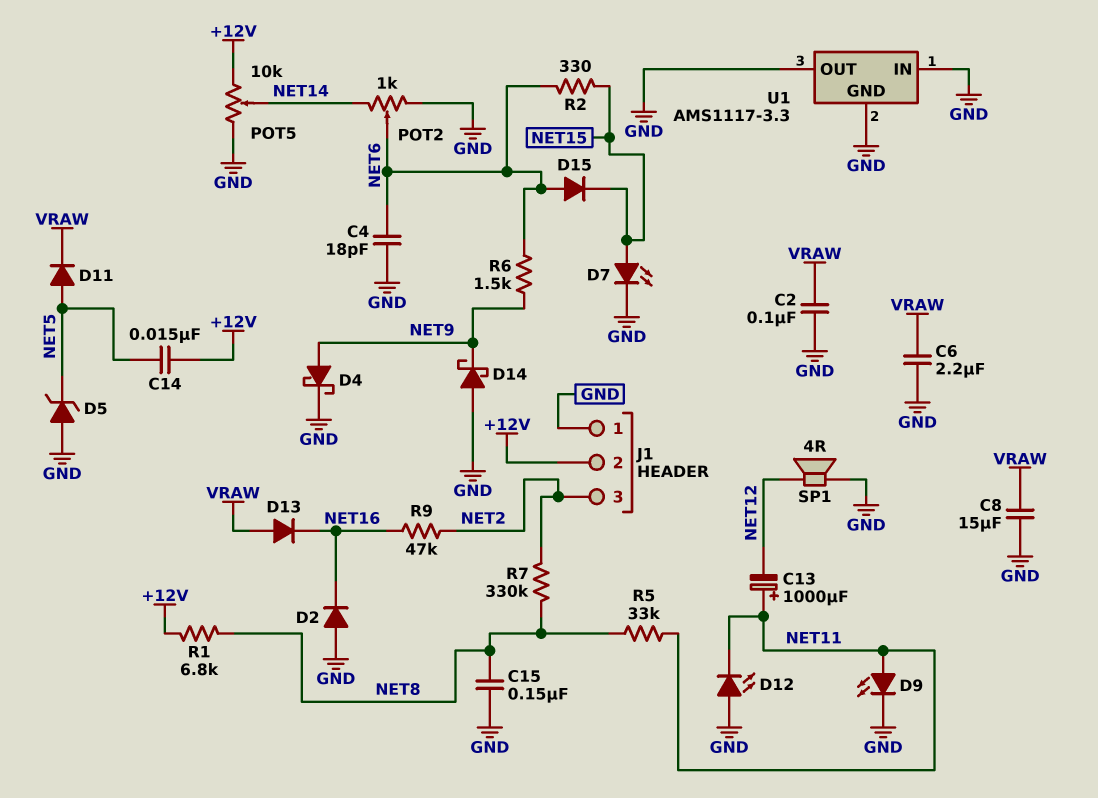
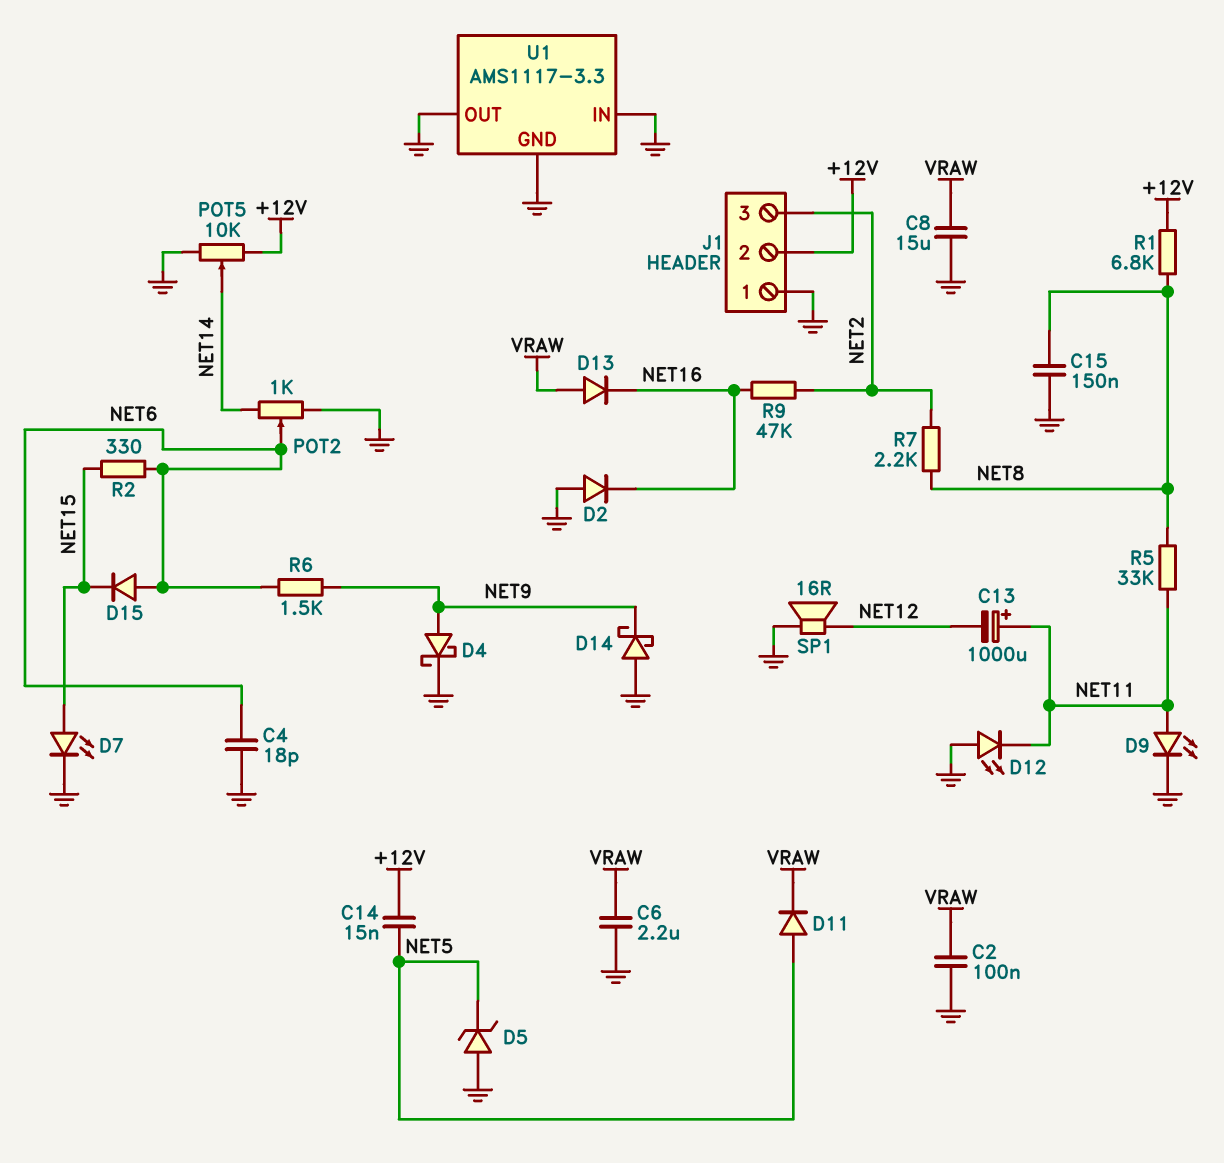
R7: 330k (NET2, NET8) -> 2.2k (NET2, NET8)
SP1: speaker 4R (GND, NET12) -> speaker 16R (GND, NET12)

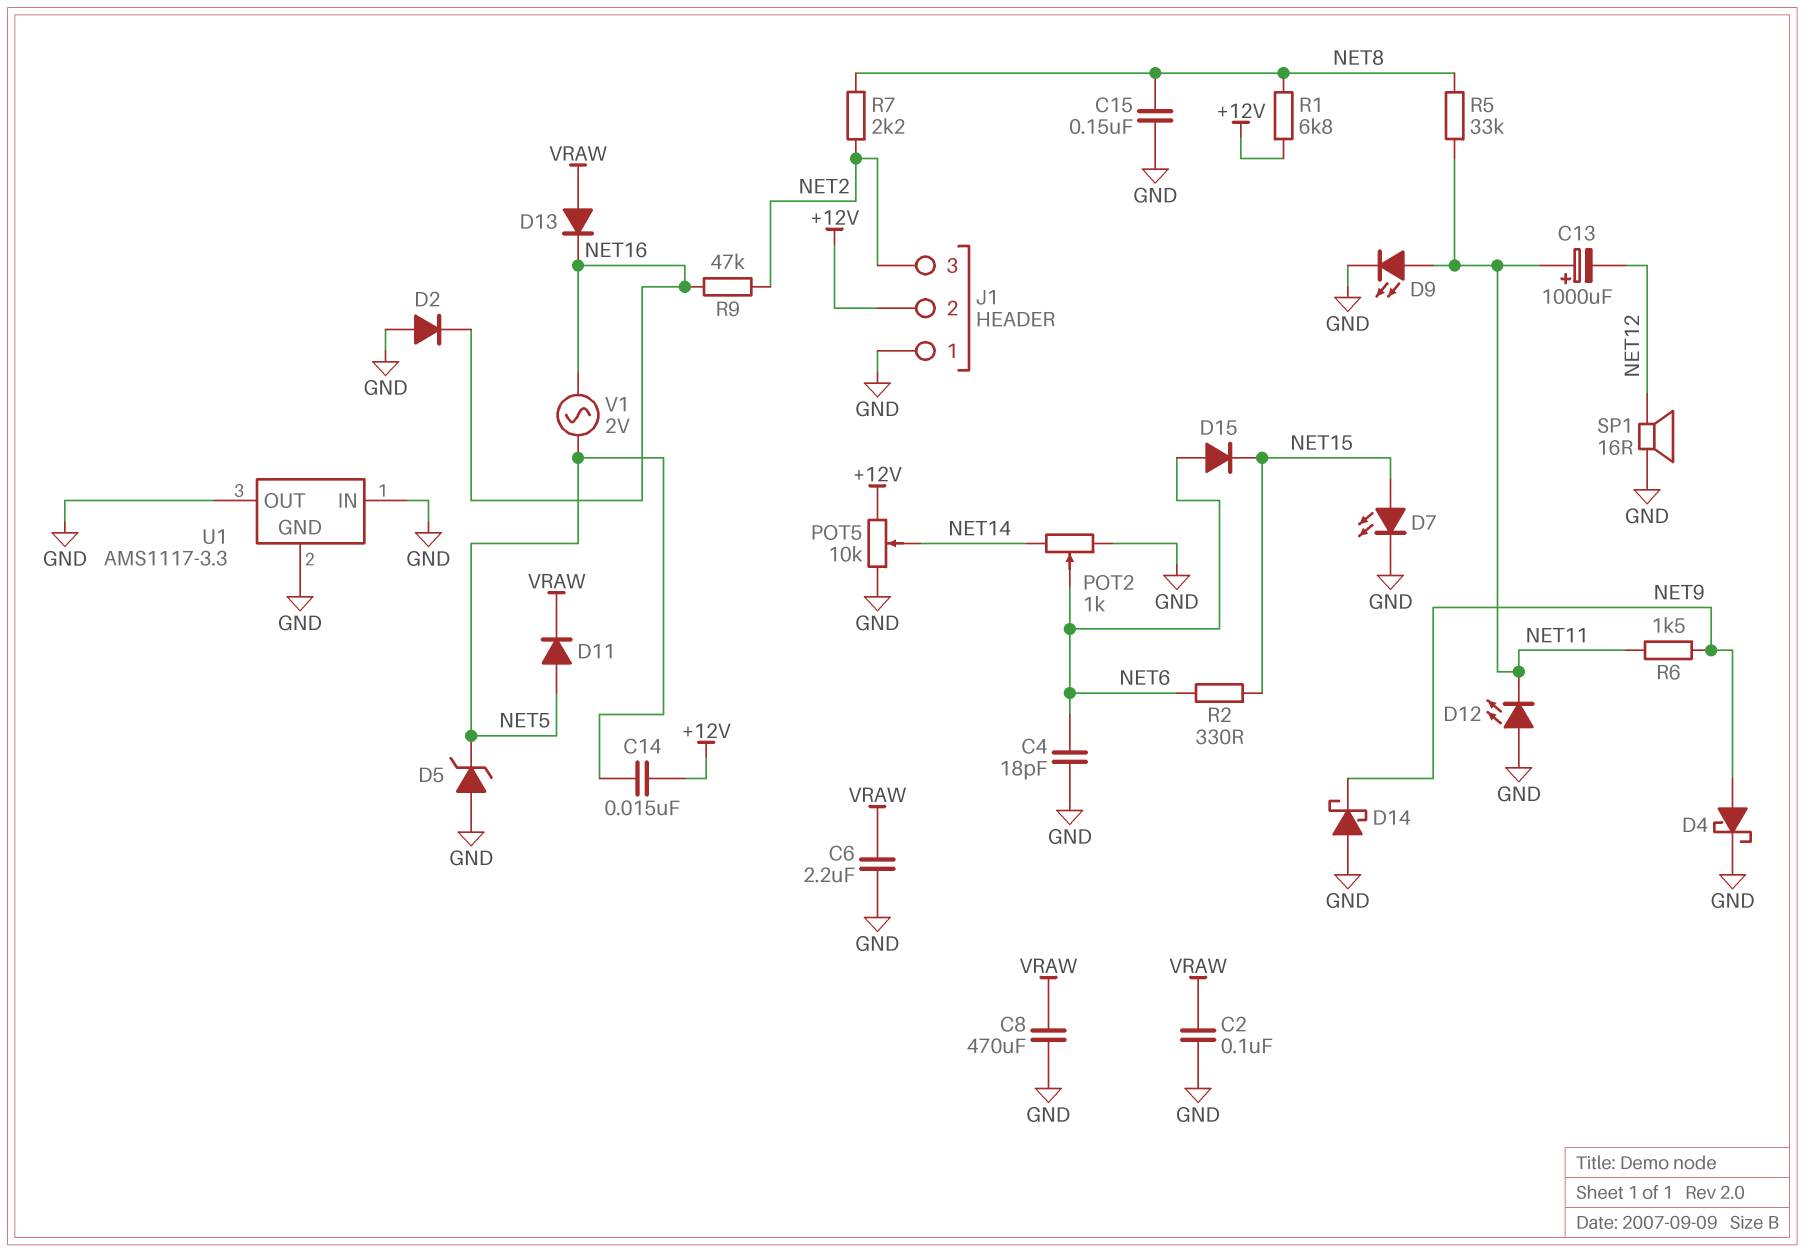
C8: 15uF (GND, VRAW) -> 470uF (GND, VRAW)
R6: 1.5k (NET6, NET9) -> 1.5k (NET9, NET11)
V1: none -> AC 2V (NET5, NET16)

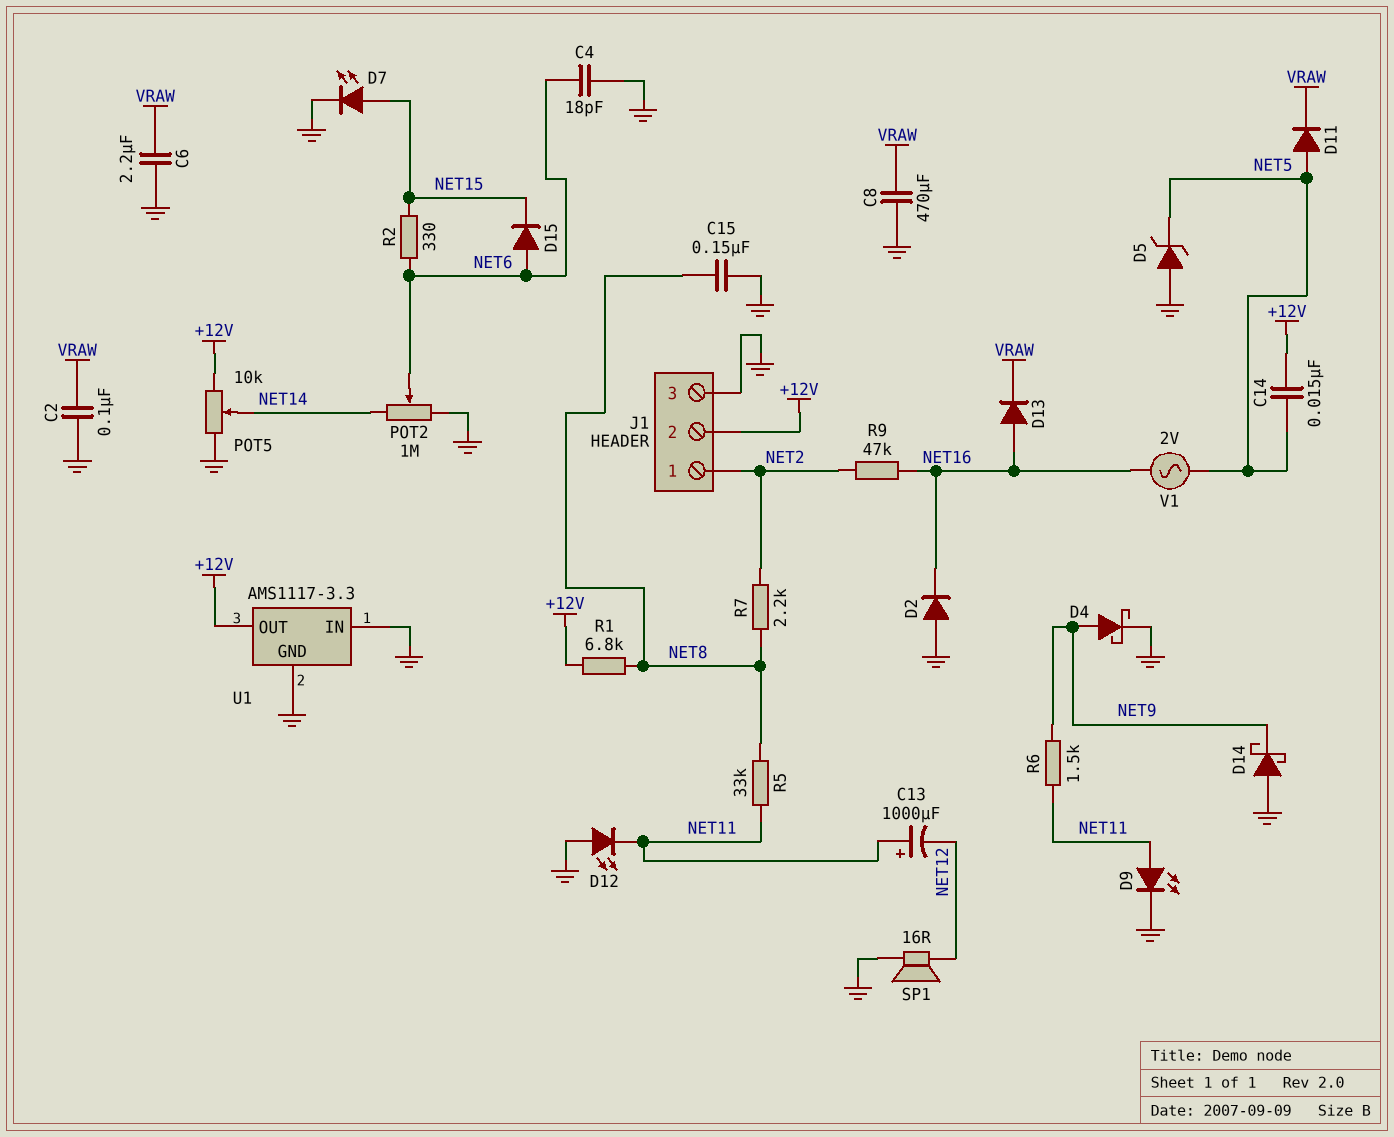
D13: diode (A VRAW, K NET16) -> diode (A NET16, K VRAW)
J1 pin 1: GND -> NET2
J1 pin 3: NET2 -> GND
POT2: 1k (GND, NET14, wiper NET6) -> 1M (GND, NET14, wiper NET6)
U1 pin OUT: GND -> +12V

